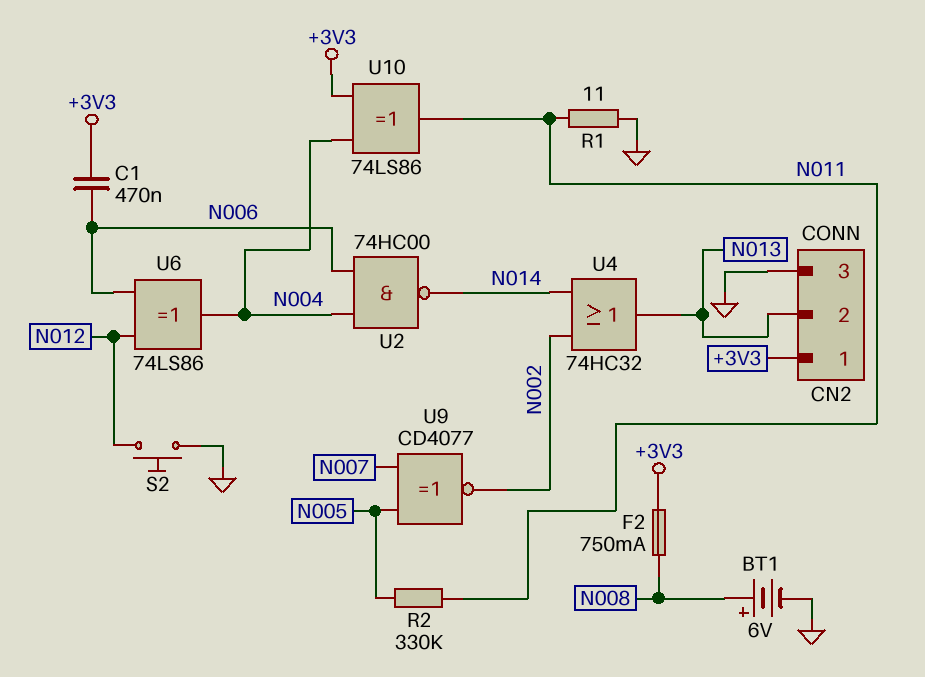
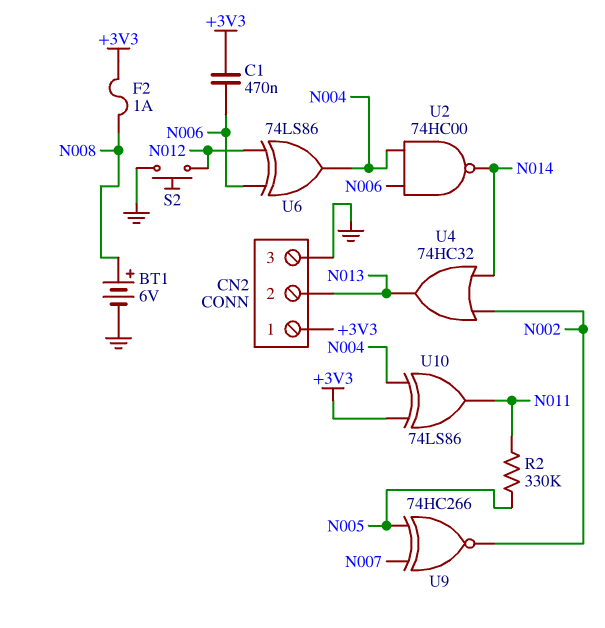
F2: 750mA (+3V3, N008) -> 1A (+3V3, N008)
R1: 11 (GND, N011) -> none
U9: XNOR CD4077 (in N005, in N007, out N002) -> XNOR 74HC266 (in N005, in N007, out N002)

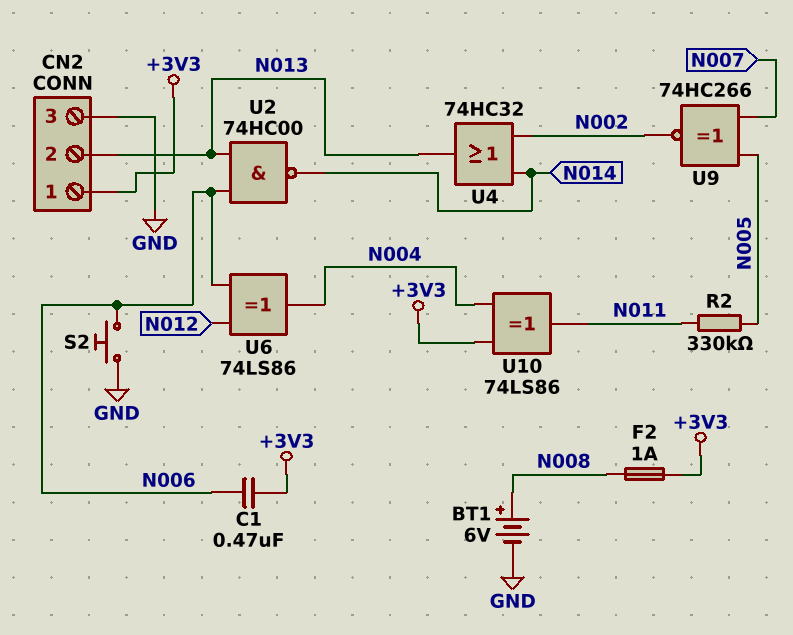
S2: button (GND, N012) -> button (GND, N006)
U2: NAND 74HC00 (in N004, in N006, out N014) -> NAND 74HC00 (in N006, in N013, out N014)

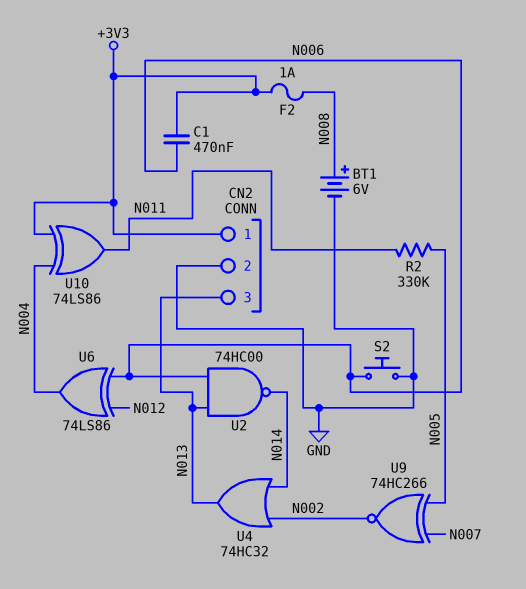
CN2 pin 2: N013 -> GND
CN2 pin 3: GND -> N013

